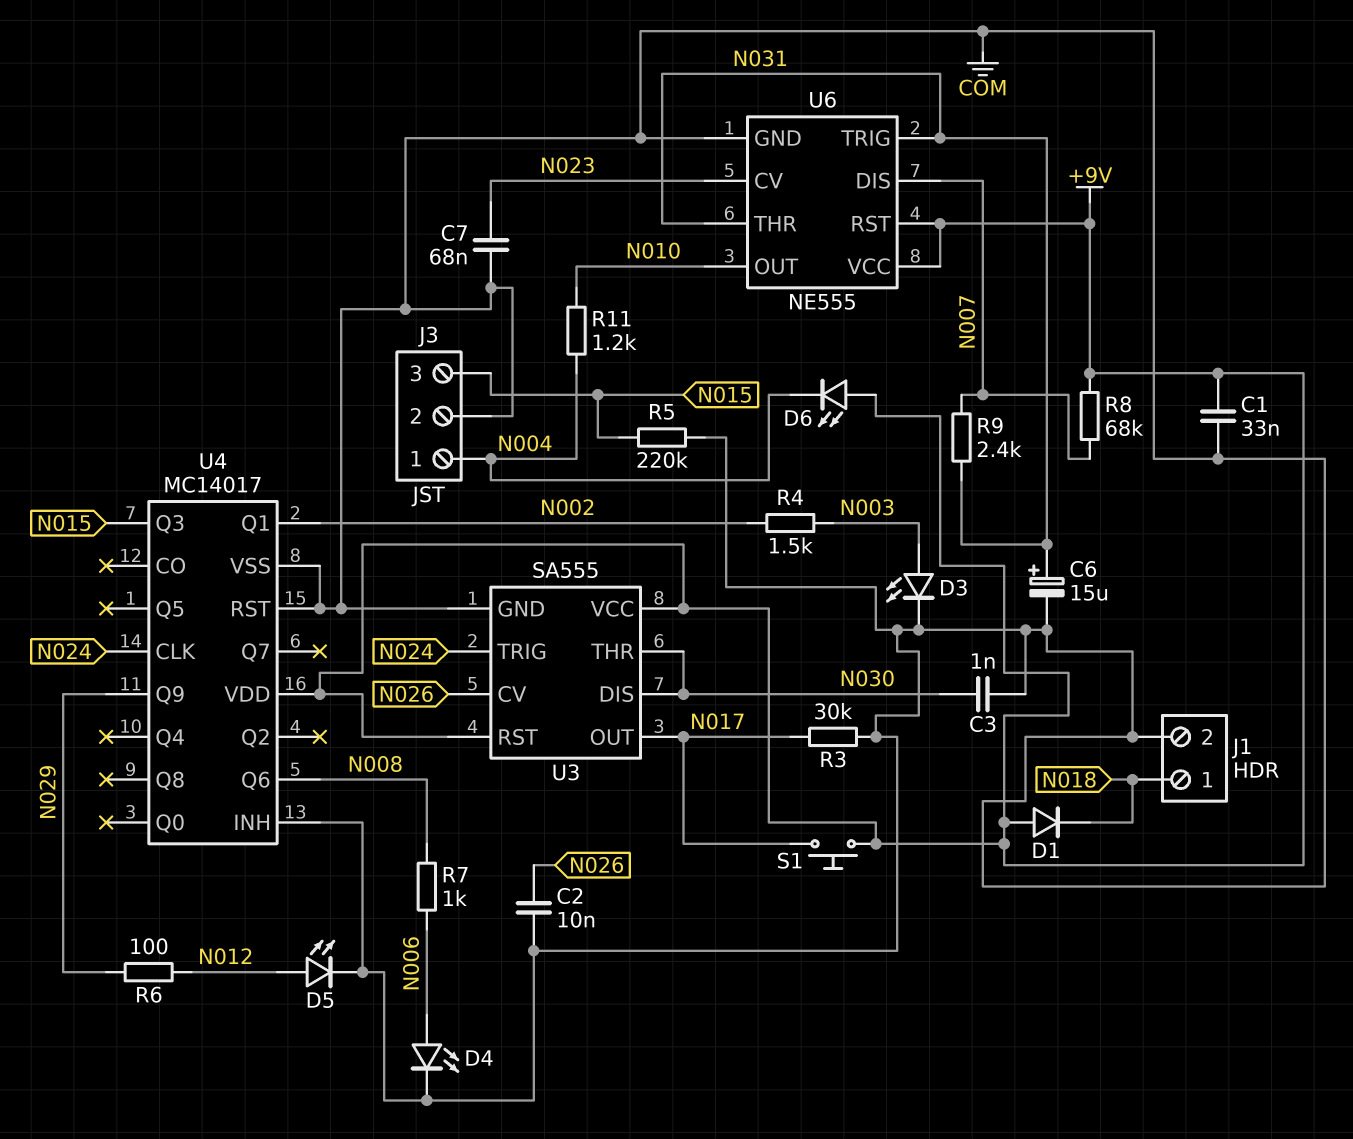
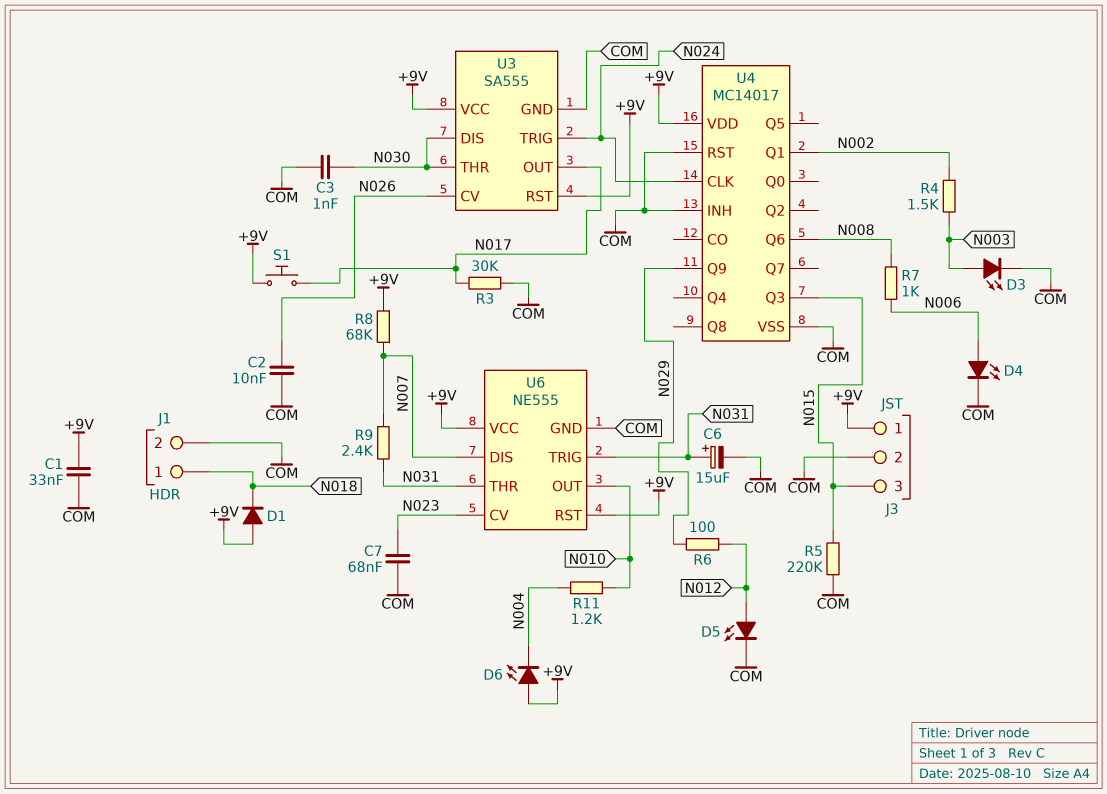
J3 pin 1: N004 -> +9V

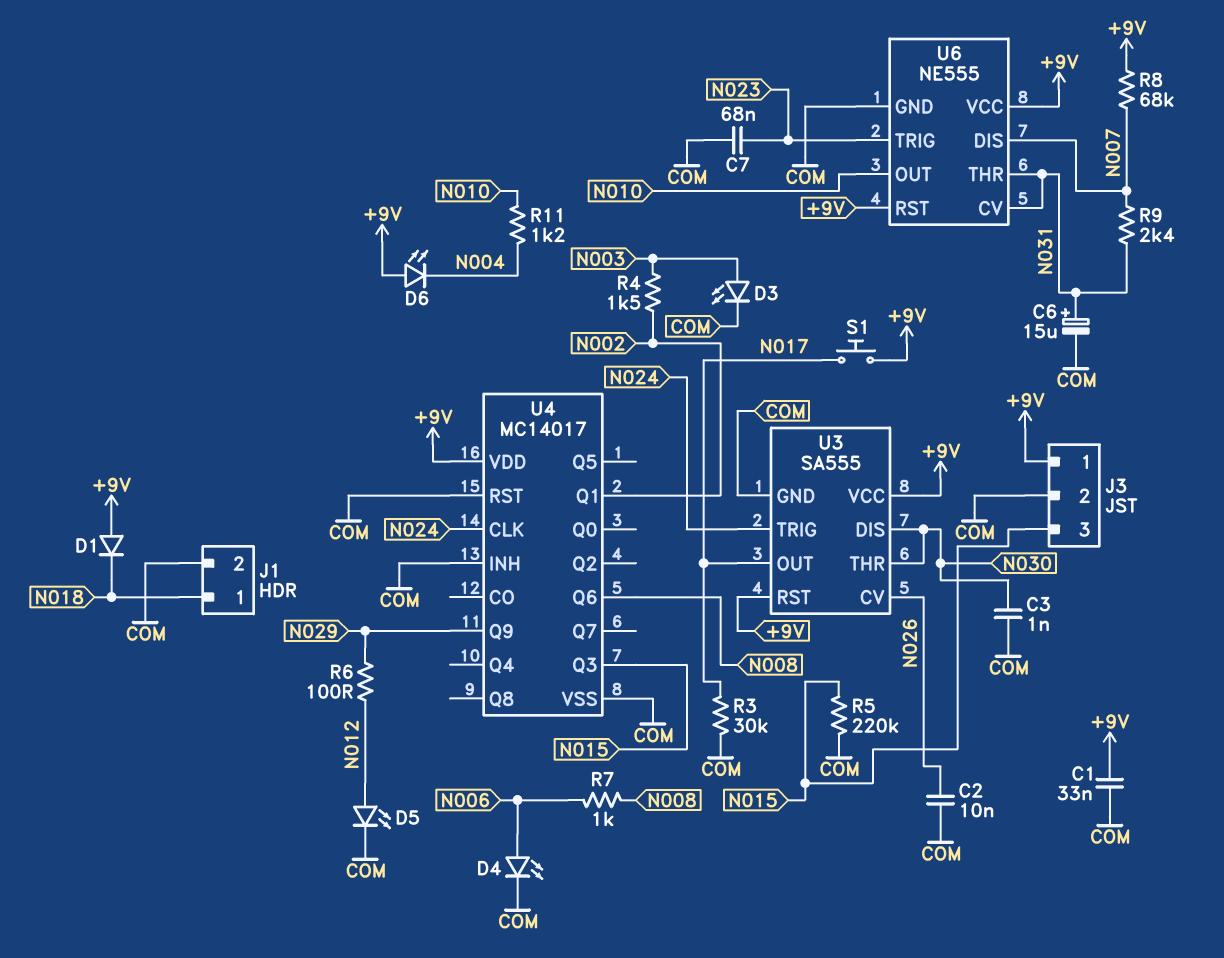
U6 pin CV: N023 -> N031
U6 pin TRIG: N031 -> N023

